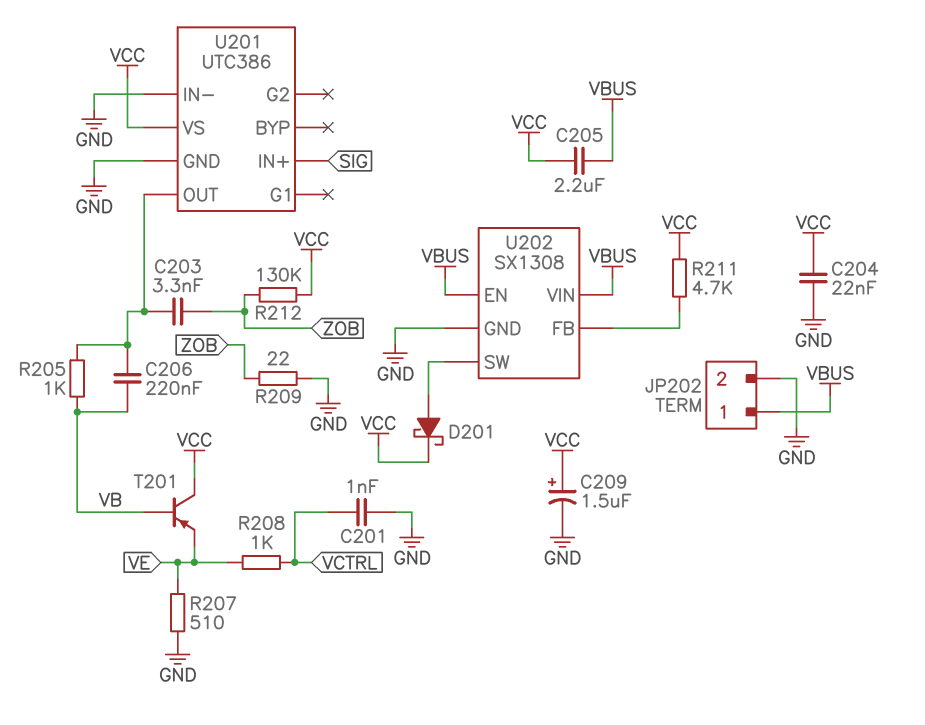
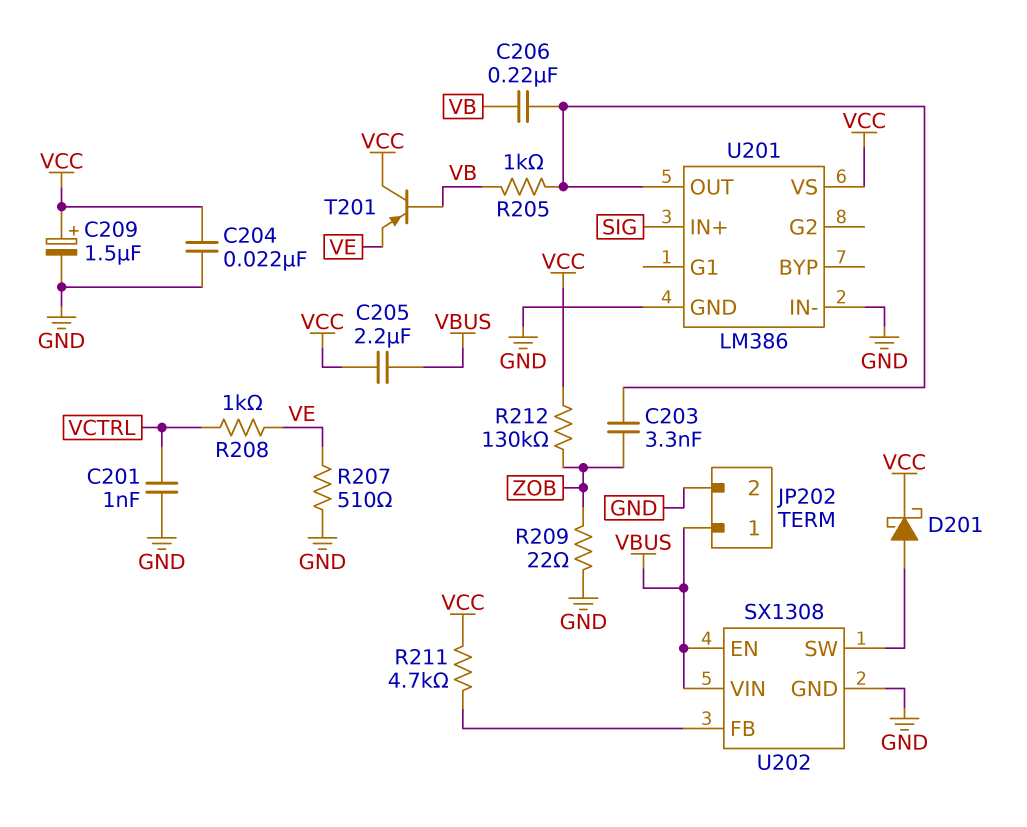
U201: UTC386 -> LM386

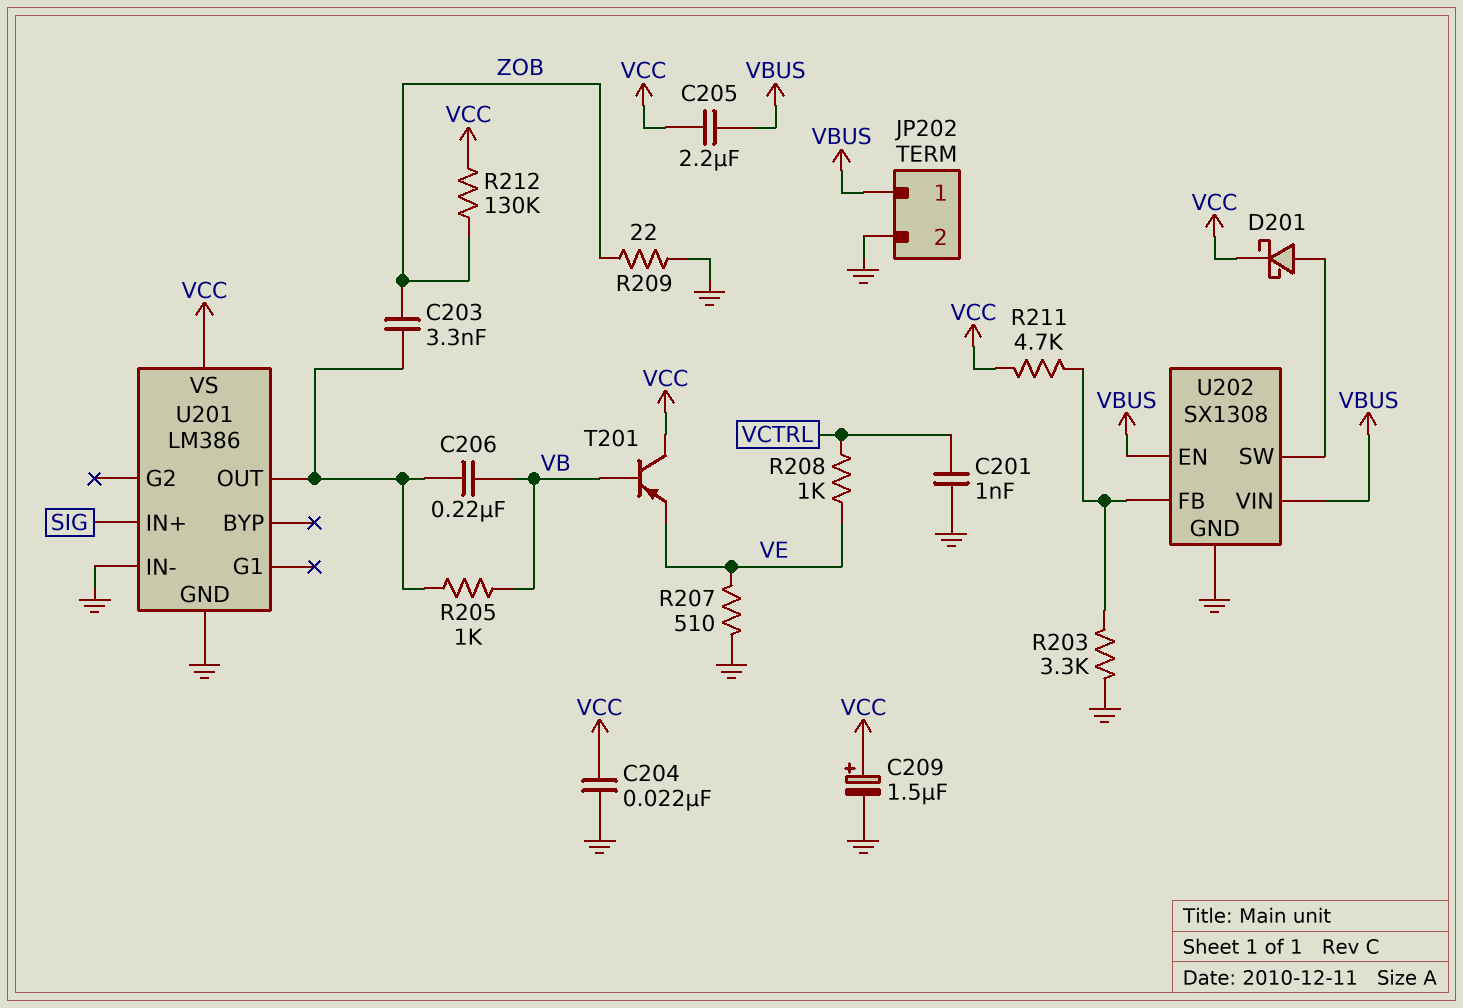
R203: none -> 3.3k (GND, U202/FB)

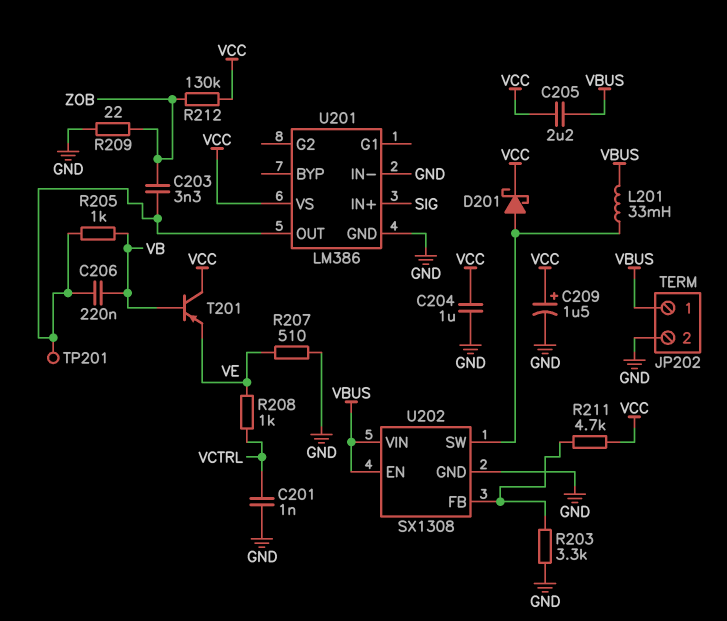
C204: 22nF (GND, VCC) -> 1uF (GND, VCC)
L201: none -> 33mH (U202/SW, VBUS)
TP201: none -> test point (U201/OUT)

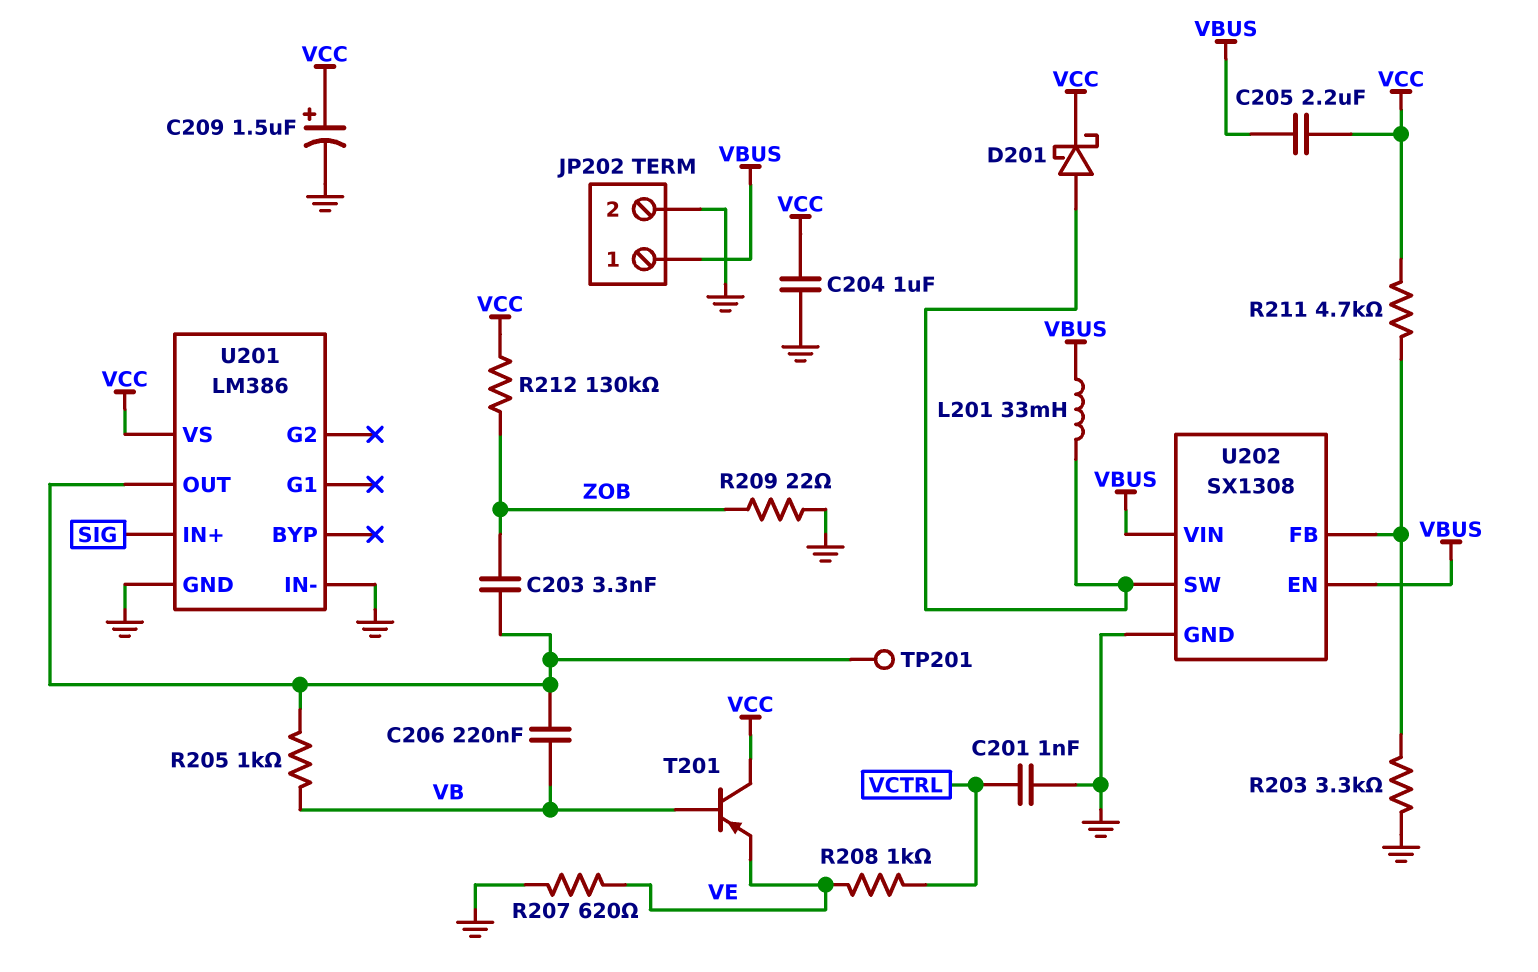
R207: 510 (GND, VE) -> 620 (GND, VE)

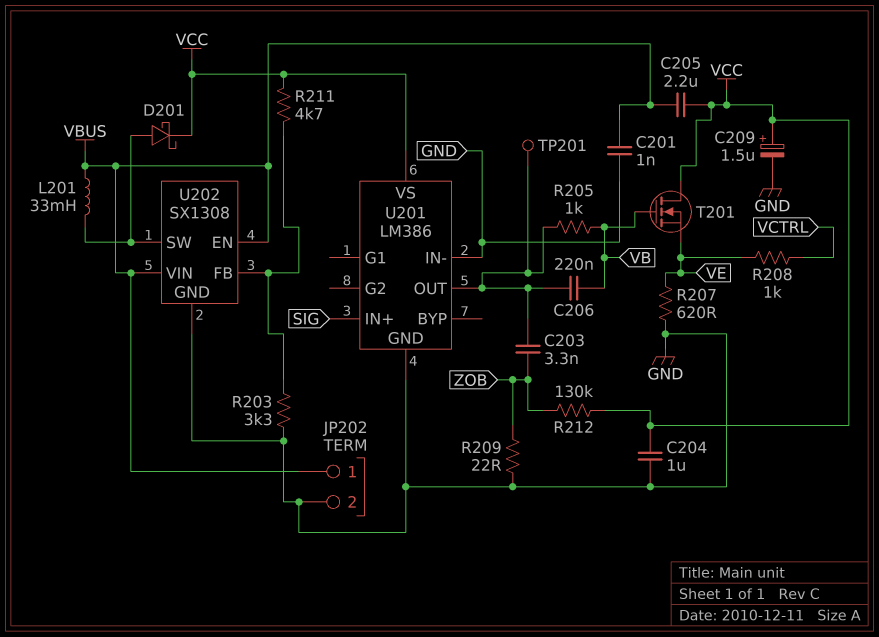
C201: 1nF (GND, VCTRL) -> 1nF (GND, VBUS)
T201: PNP (B VB, C VCC, E VE) -> NMOS (G VB, D VCC, S VE)

